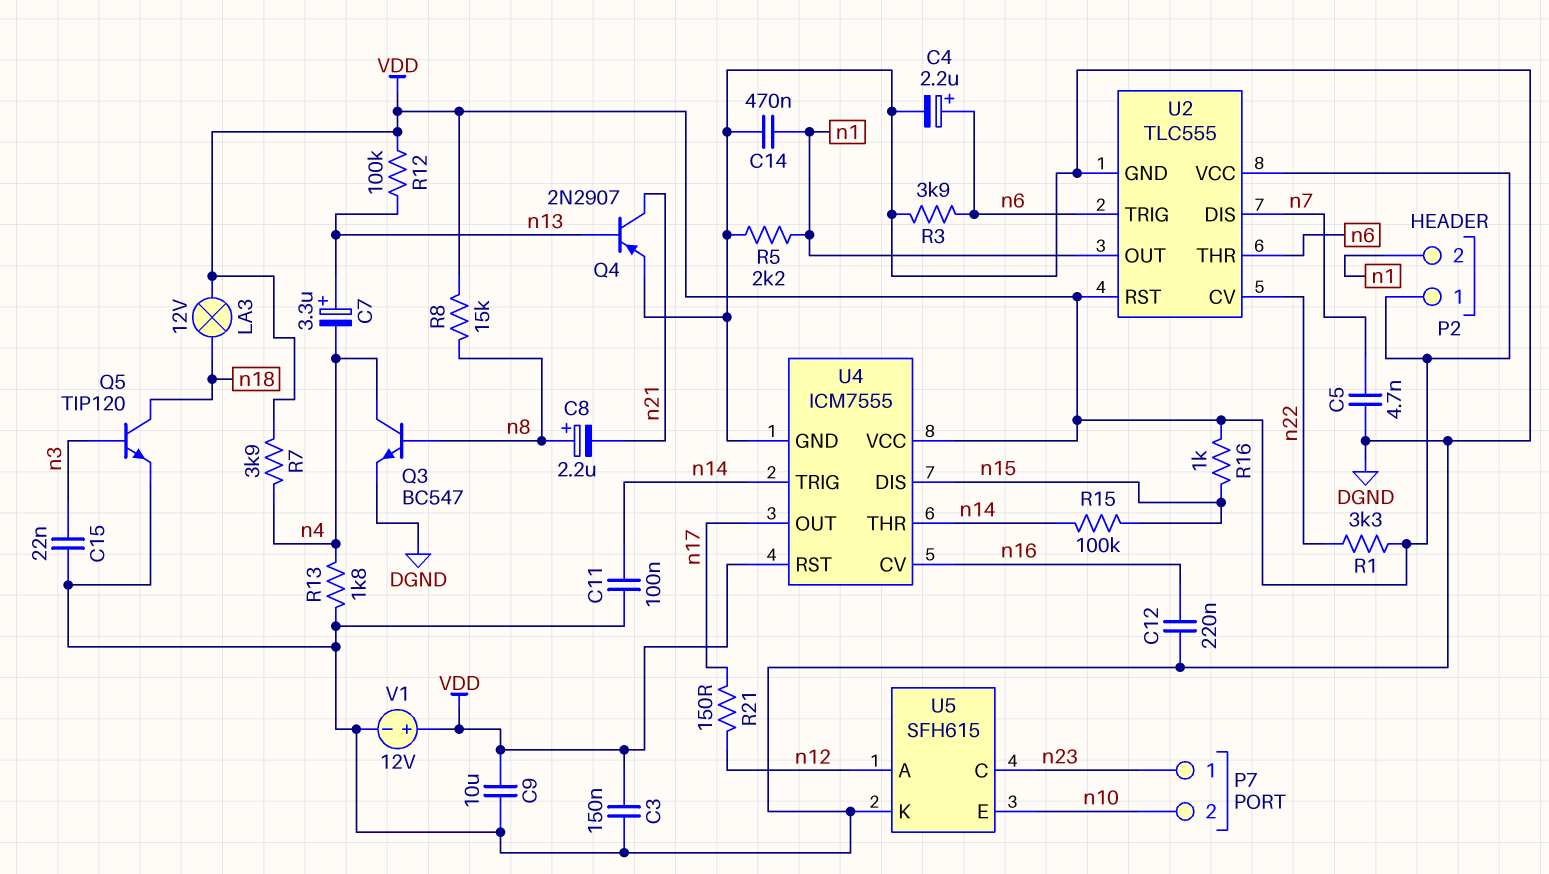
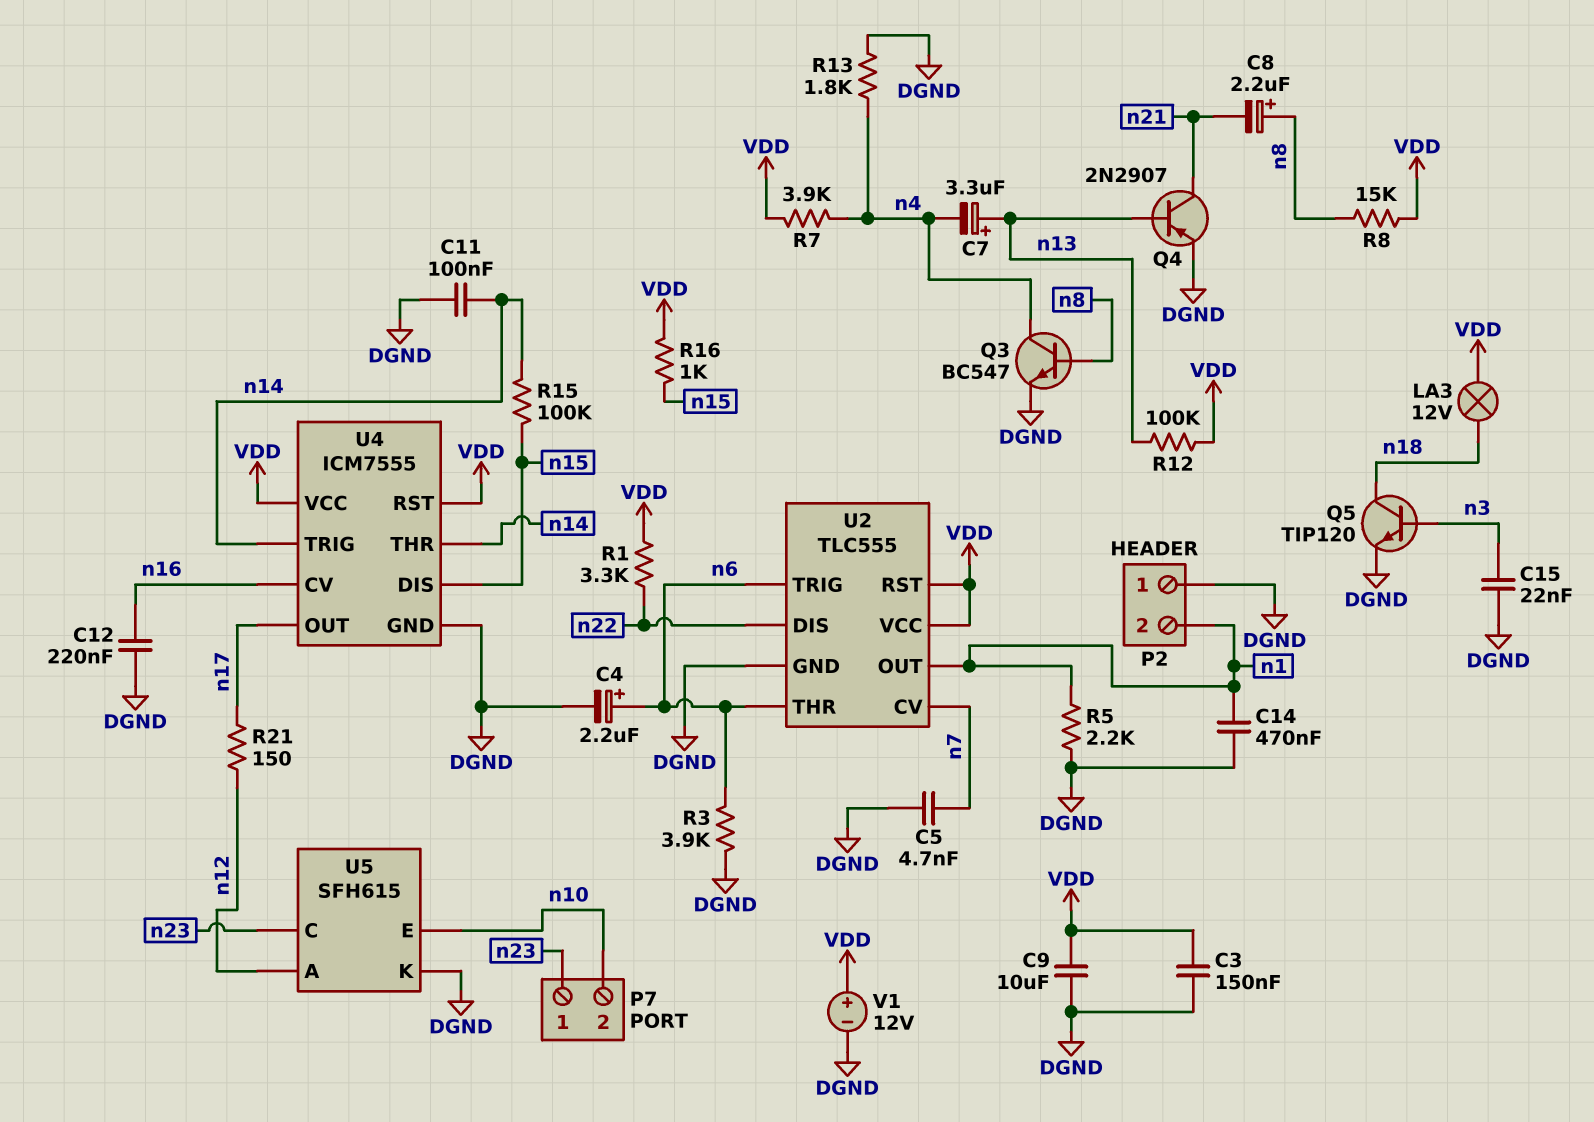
P2 pin 1: VDD -> DGND
U2 pin CV: n22 -> n7
U2 pin DIS: n7 -> n22

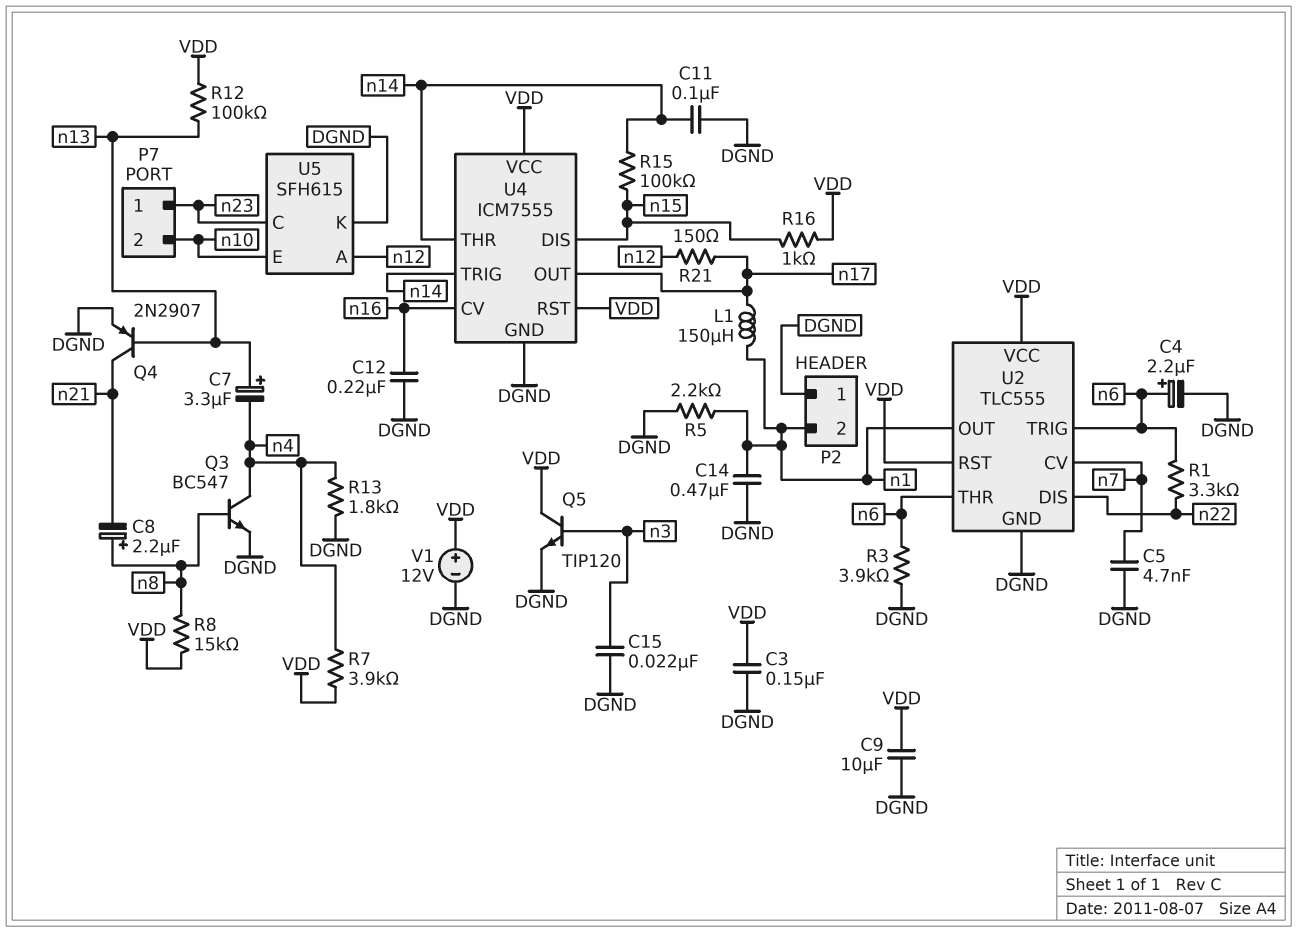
L1: none -> 150uH (n1, n17)
LA3: lamp 12V (VDD, n18) -> none
Q5: NPN TIP120 (B n3, C n18, E DGND) -> NPN TIP120 (B n3, C VDD, E DGND)
R1: 3.3k (VDD, n22) -> 3.3k (n6, n22)

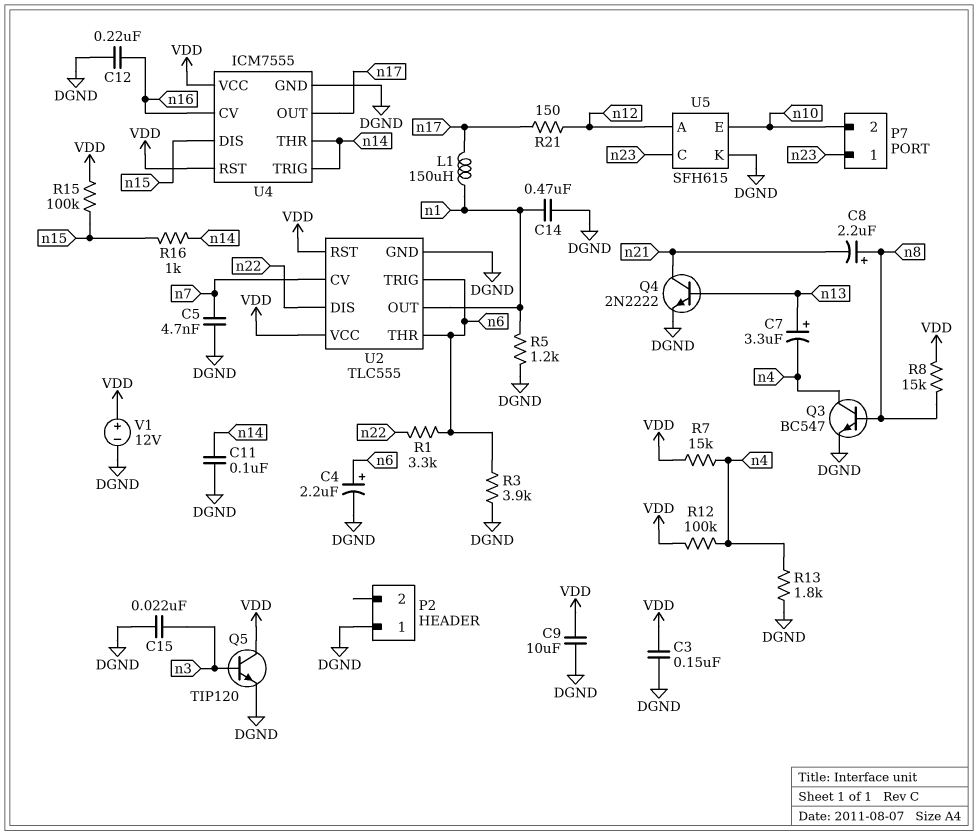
P2 pin 2: n1 -> none
Q4: PNP 2N2907 (B n13, C n21, E DGND) -> NPN 2N2222 (B n13, C n21, E DGND)
R5: 2.2k (DGND, n1) -> 1.2k (DGND, n1)
R7: 3.9k (VDD, n4) -> 15k (VDD, n4)
R12: 100k (VDD, n13) -> 100k (VDD, n4)
R15: 100k (n14, n15) -> 100k (VDD, n15)
R16: 1k (VDD, n15) -> 1k (n14, n15)

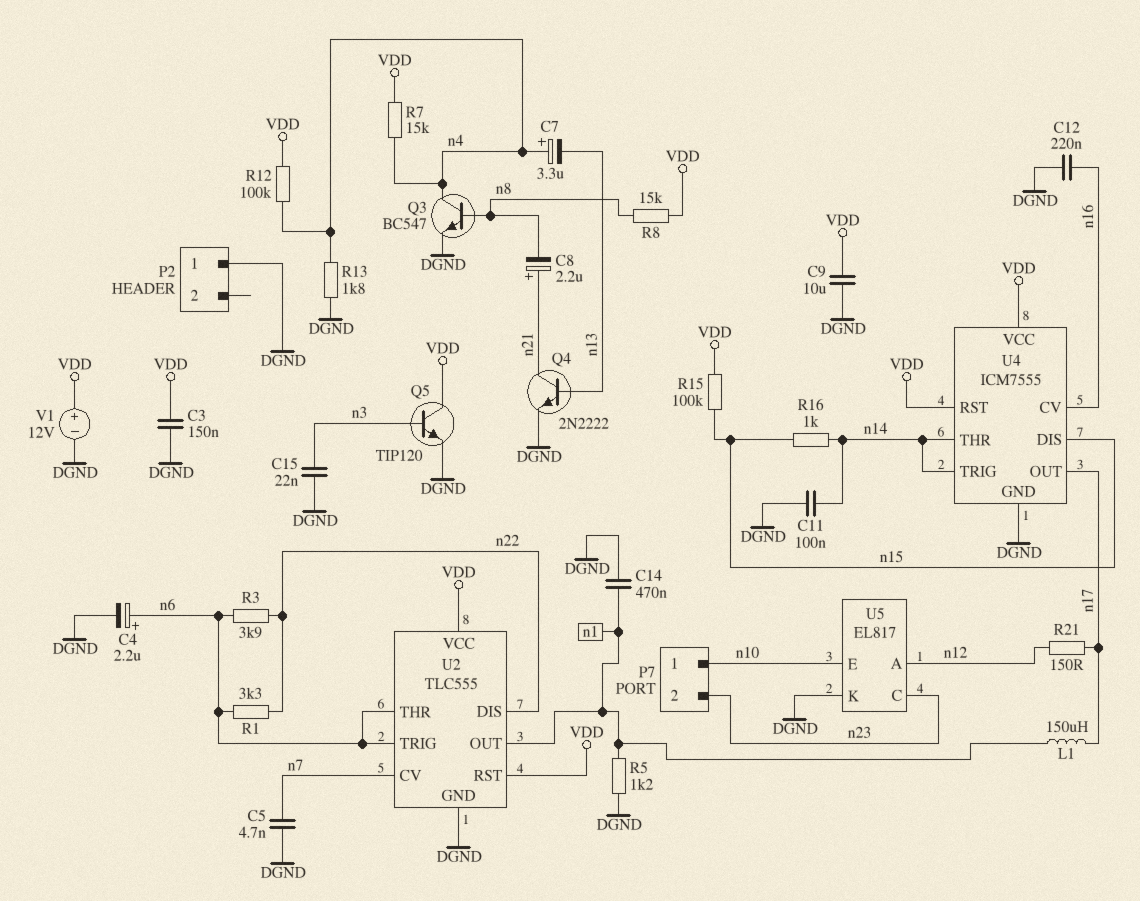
C7: 3.3uF (plus n13, minus n4) -> 3.3uF (plus n4, minus n13)
C8: 2.2uF (plus n8, minus n21) -> 2.2uF (plus n21, minus n8)
P7 pin 1: n23 -> n10
P7 pin 2: n10 -> n23
R3: 3.9k (DGND, n6) -> 3.9k (n6, n22)
U5: SFH615 -> EL817

